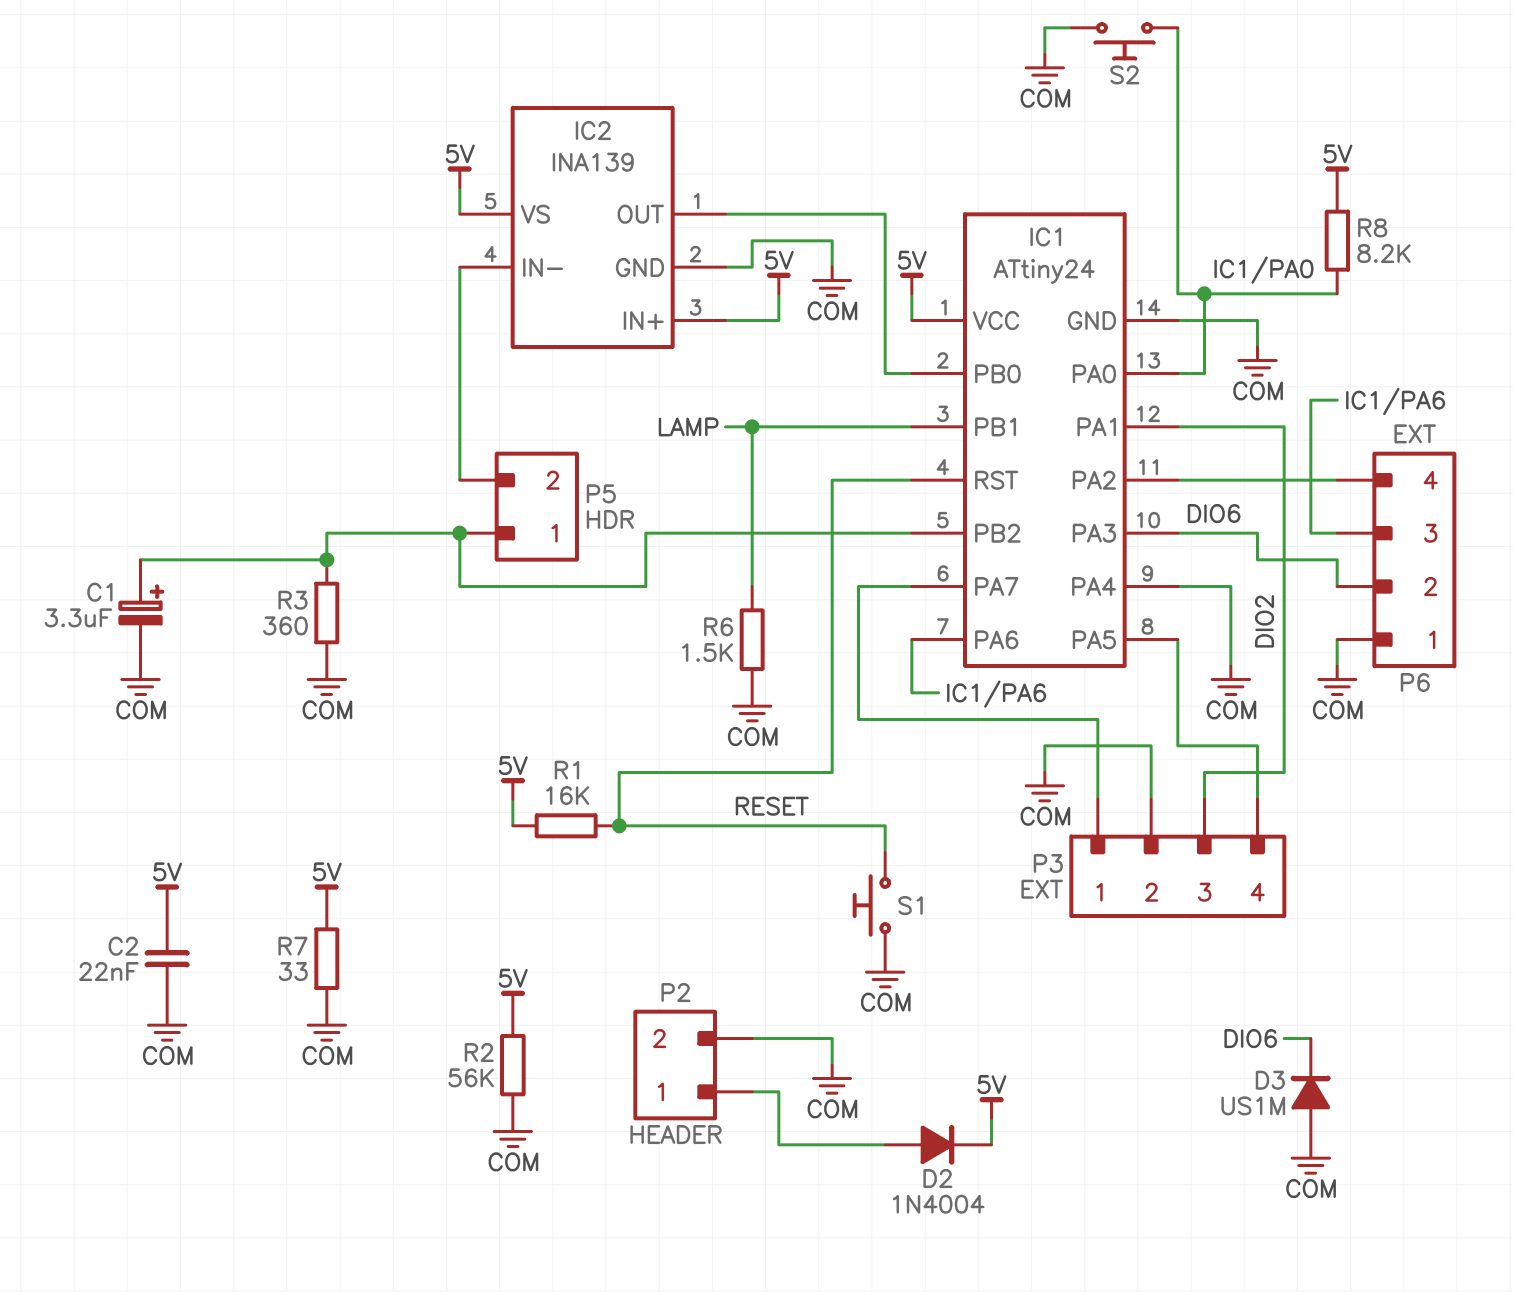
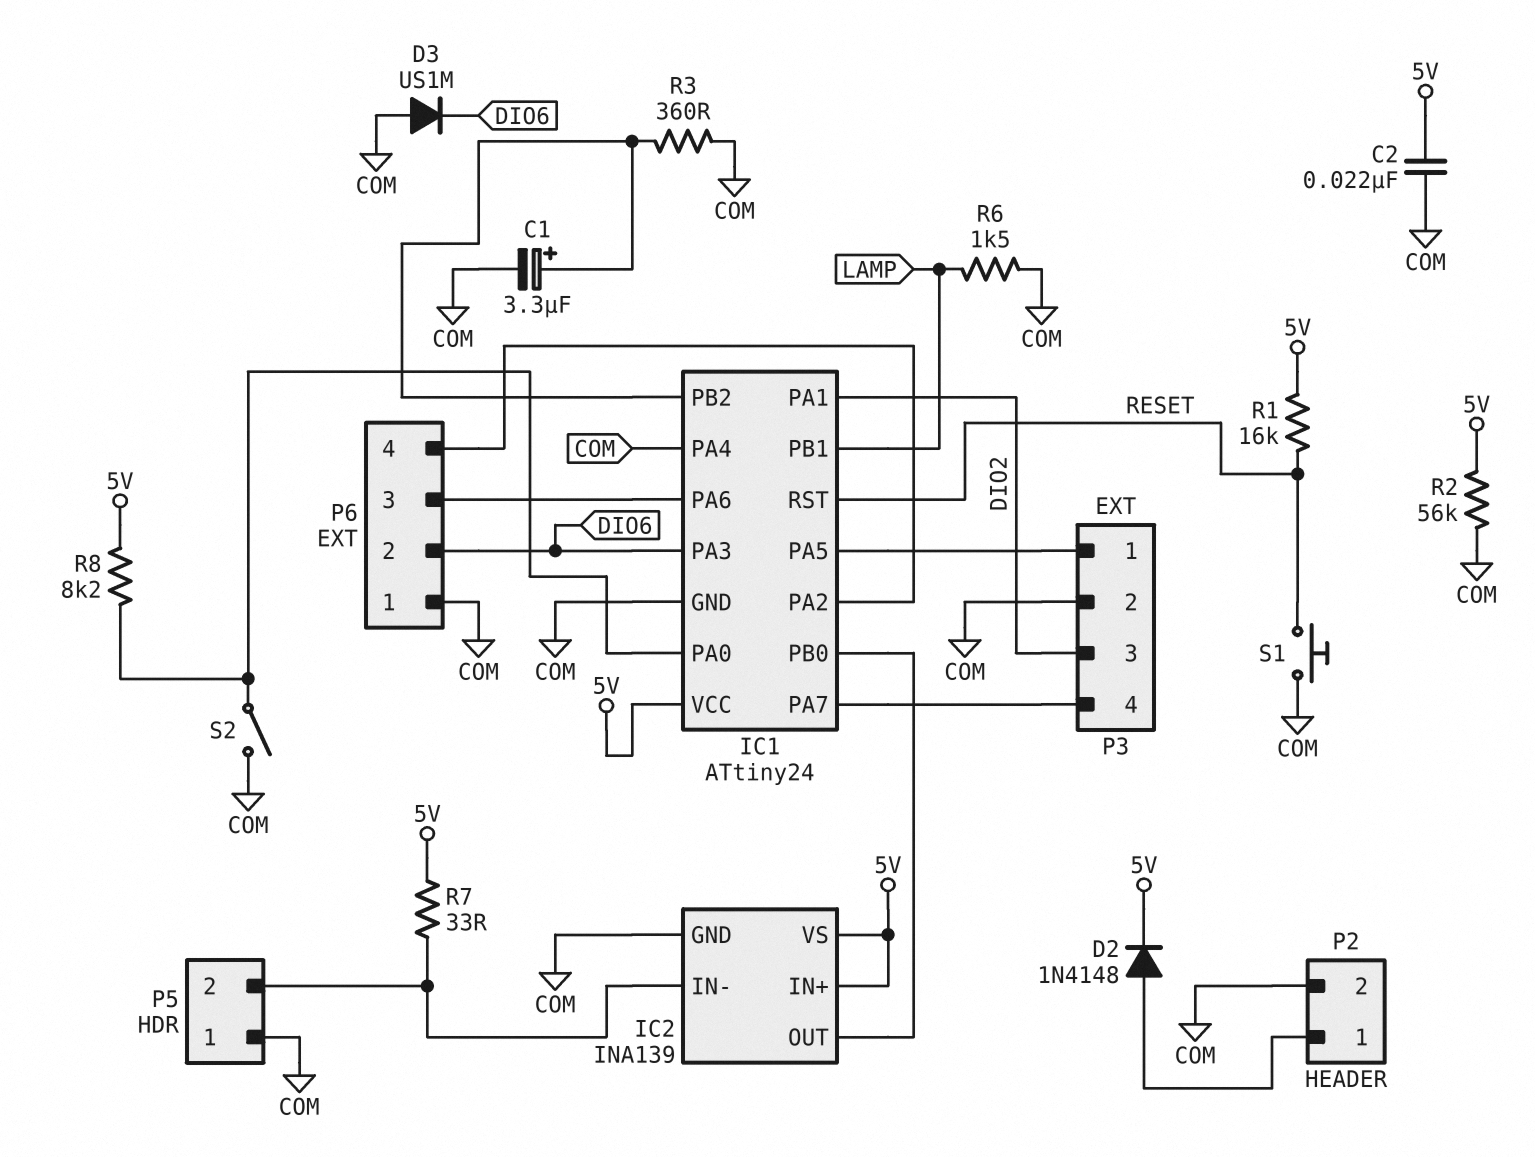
D2: diode 1N4004 (A P2/1, K 5V) -> diode 1N4148 (A P2/1, K 5V)
P3 pin 1: IC1/PA7 -> IC1/PA5
P3 pin 4: IC1/PA5 -> IC1/PA7
P5 pin 1: IC1/PB2 -> COM
R7: 33 (5V, COM) -> 33 (5V, IC2/IN-)
S2: button (COM, IC1/PA0) -> switch (COM, IC1/PA0)

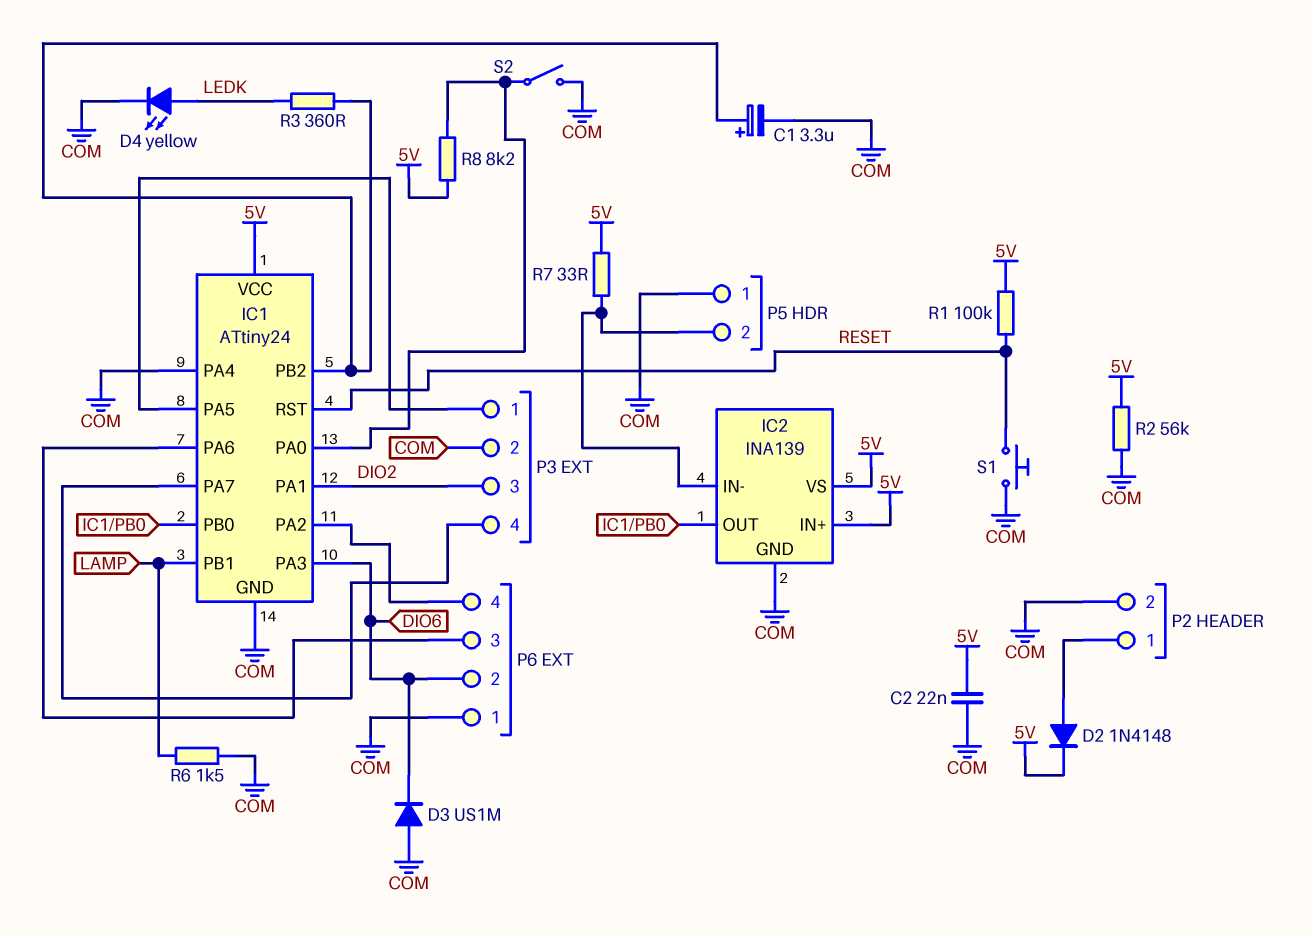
D4: none -> LED yellow (A LEDK, K COM)
R1: 16k (5V, RESET) -> 100k (5V, RESET)
R3: 360 (COM, IC1/PB2) -> 360 (IC1/PB2, LEDK)

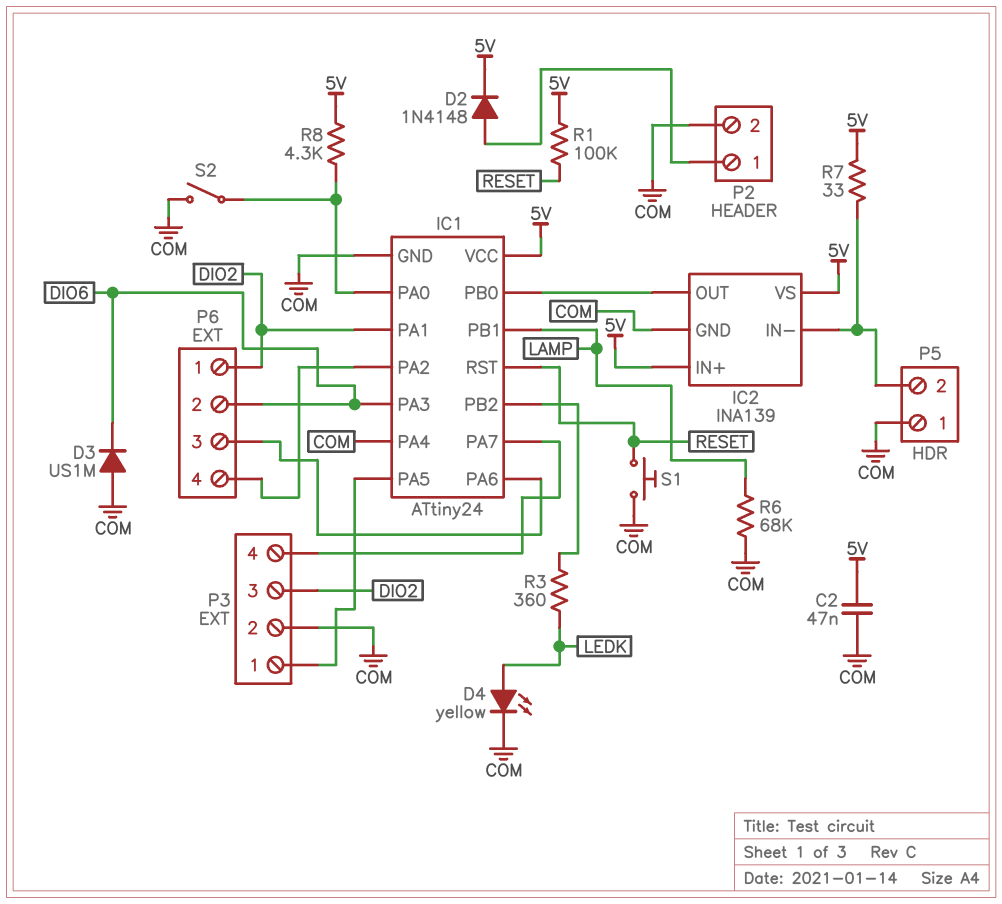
C1: 3.3uF (plus IC1/PB2, minus COM) -> none
C2: 22nF (5V, COM) -> 47nF (5V, COM)
P6 pin 1: COM -> DIO2
R2: 56k (5V, COM) -> none
R6: 1.5k (COM, LAMP) -> 68k (COM, LAMP)
R8: 8.2k (5V, IC1/PA0) -> 4.3k (5V, IC1/PA0)

